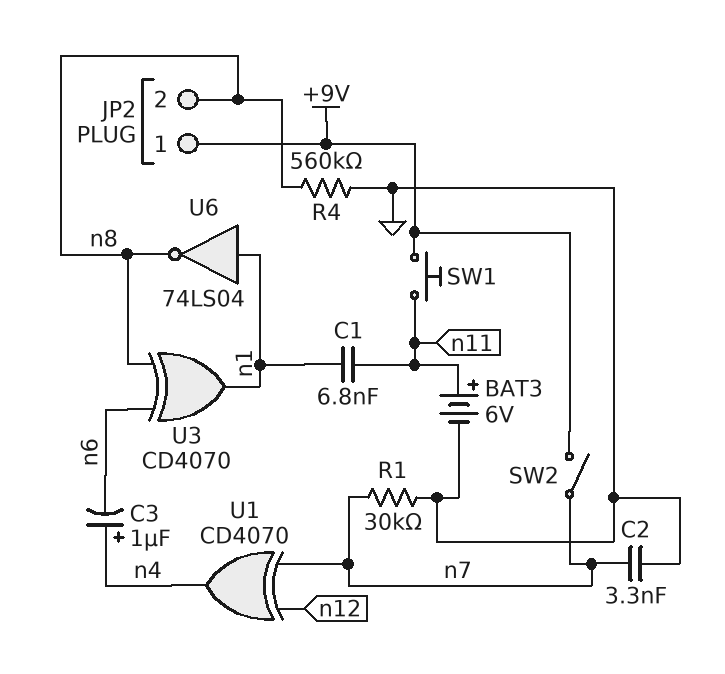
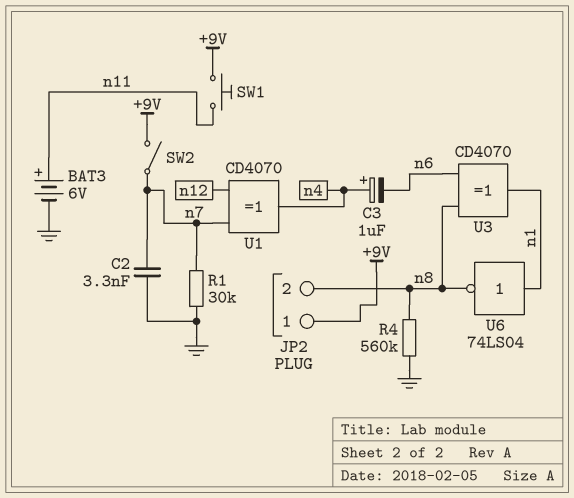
C1: 6.8nF (n1, n11) -> none

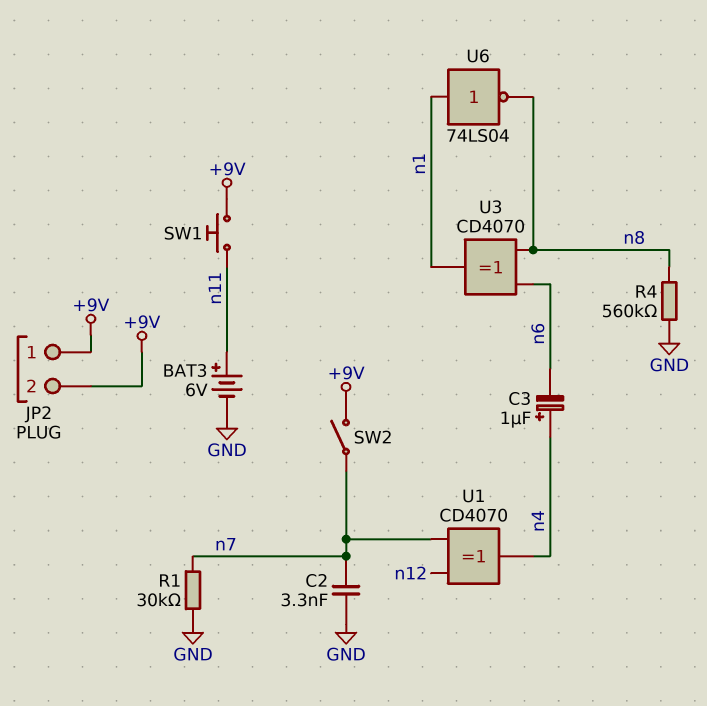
JP2 pin 2: n8 -> +9V

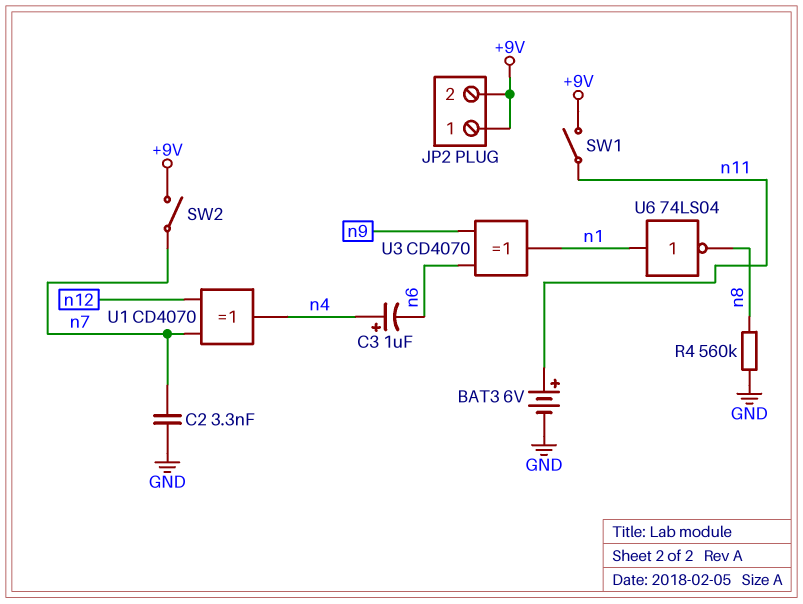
R1: 30k (GND, n7) -> none
SW1: button (+9V, n11) -> switch (+9V, n11)
U3: XOR CD4070 (in n6, in n8, out n1) -> XOR CD4070 (in n6, in n9, out n1)

